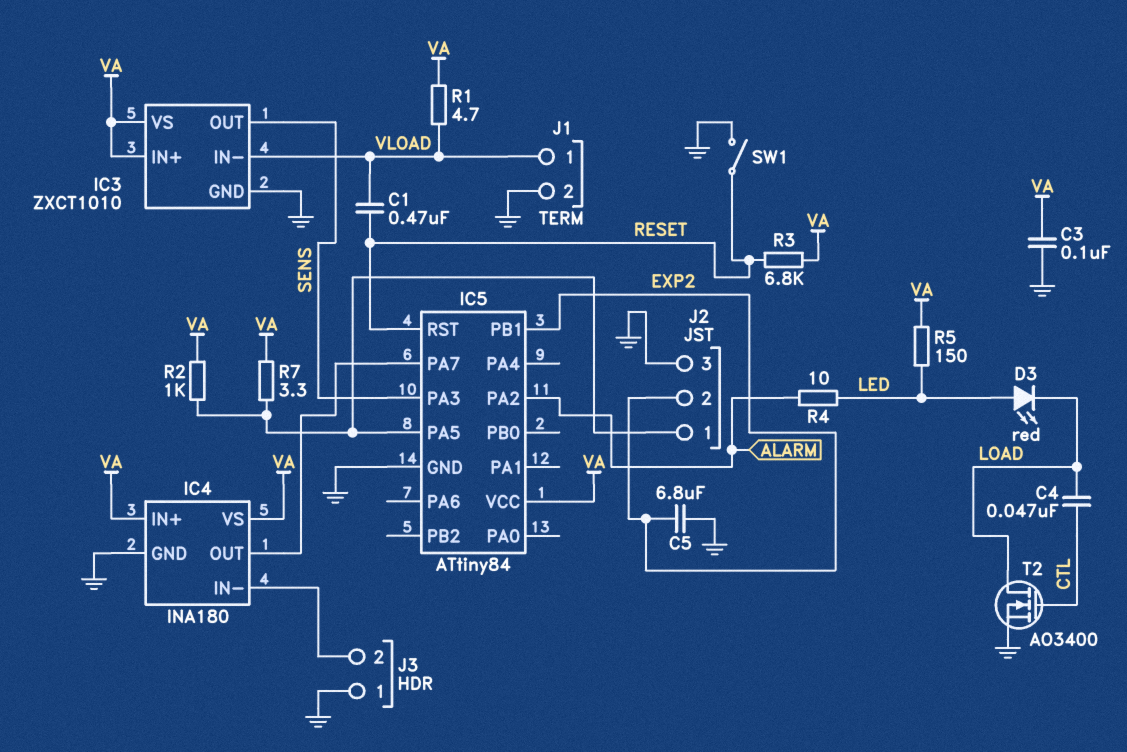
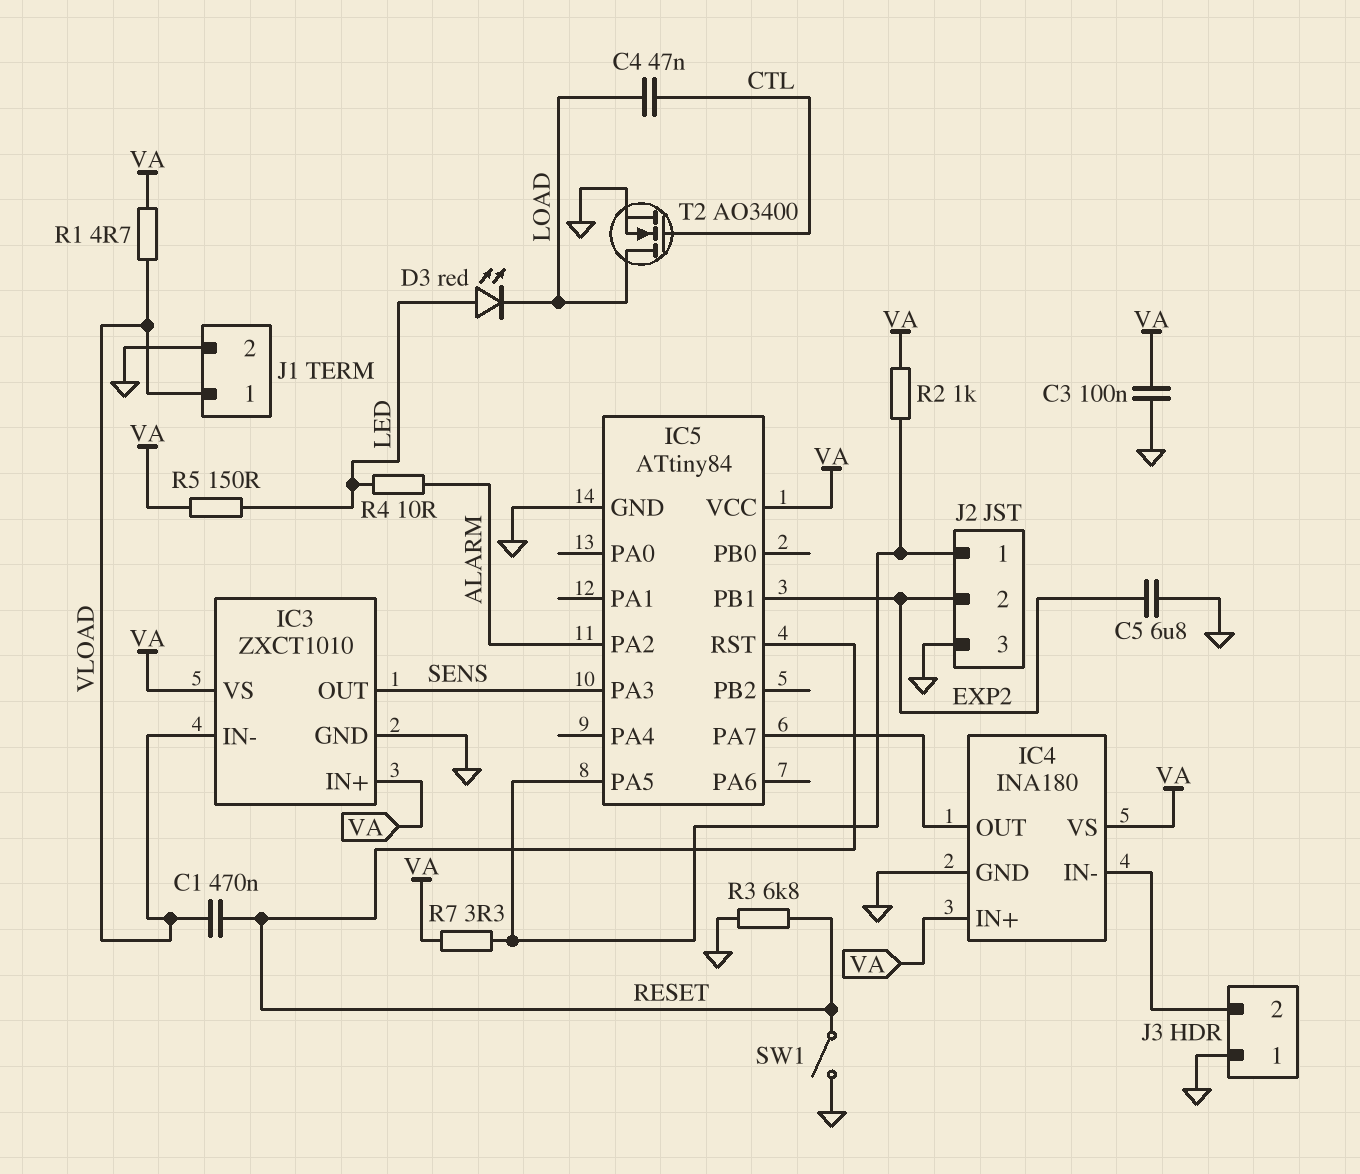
R3: 6.8k (RESET, VA) -> 6.8k (GND, RESET)

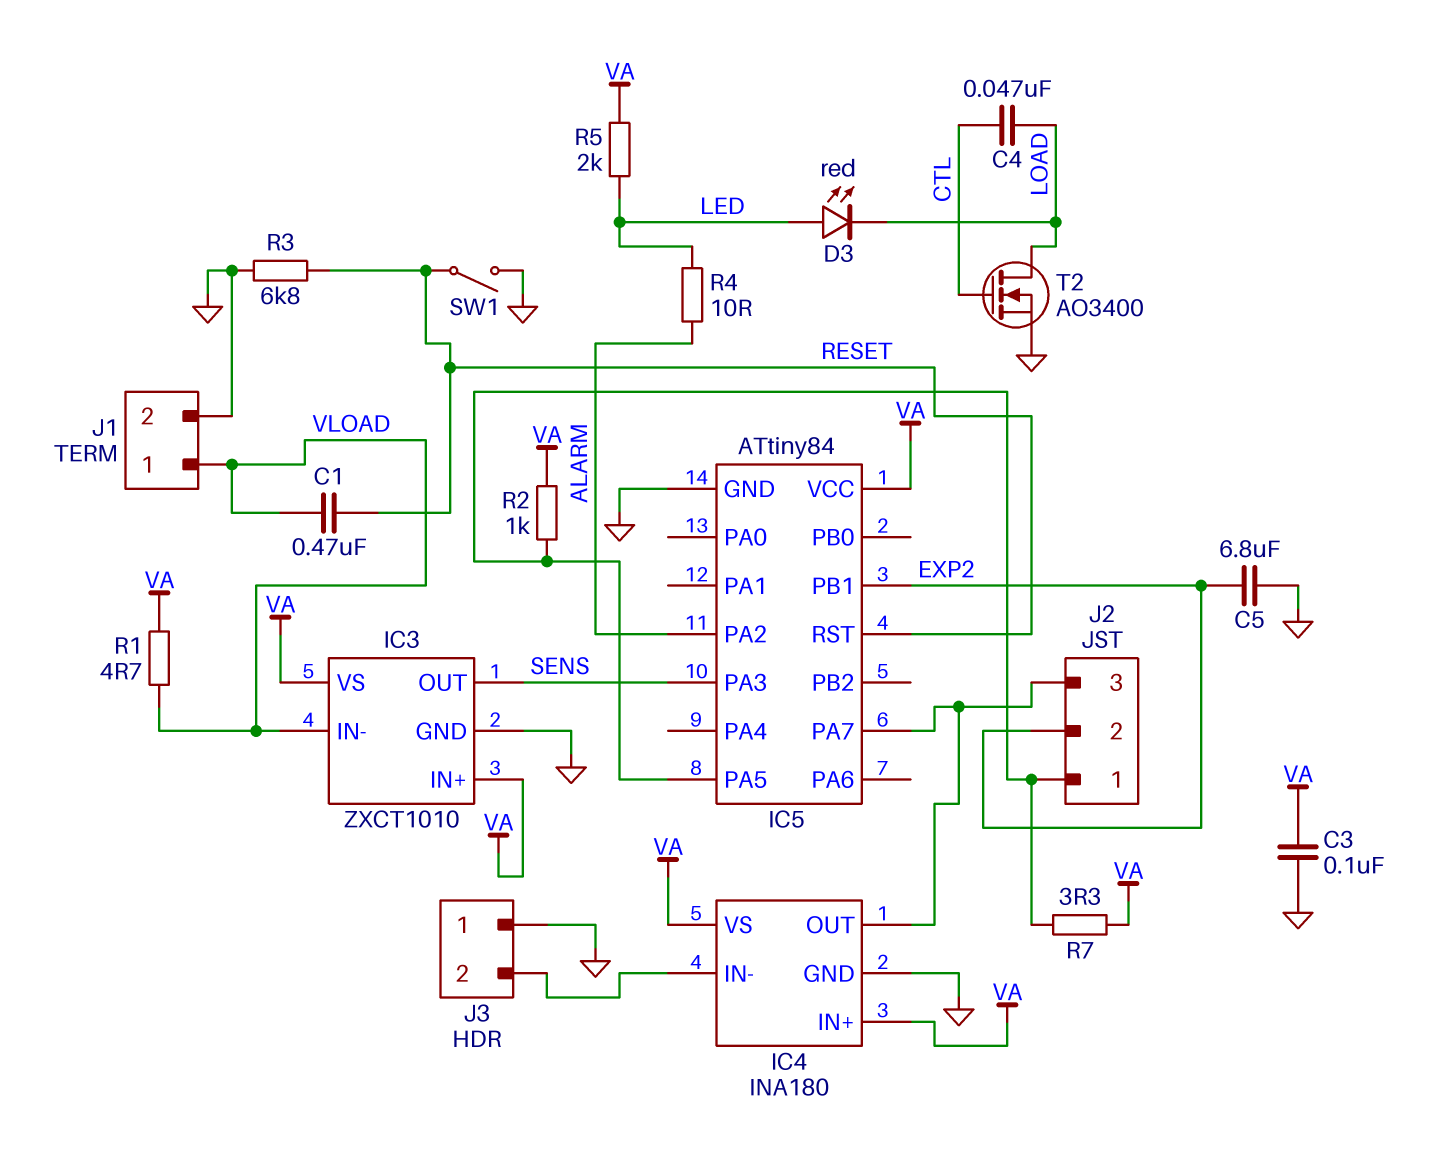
J2 pin 3: GND -> IC4/OUT
R5: 150 (LED, VA) -> 2k (LED, VA)

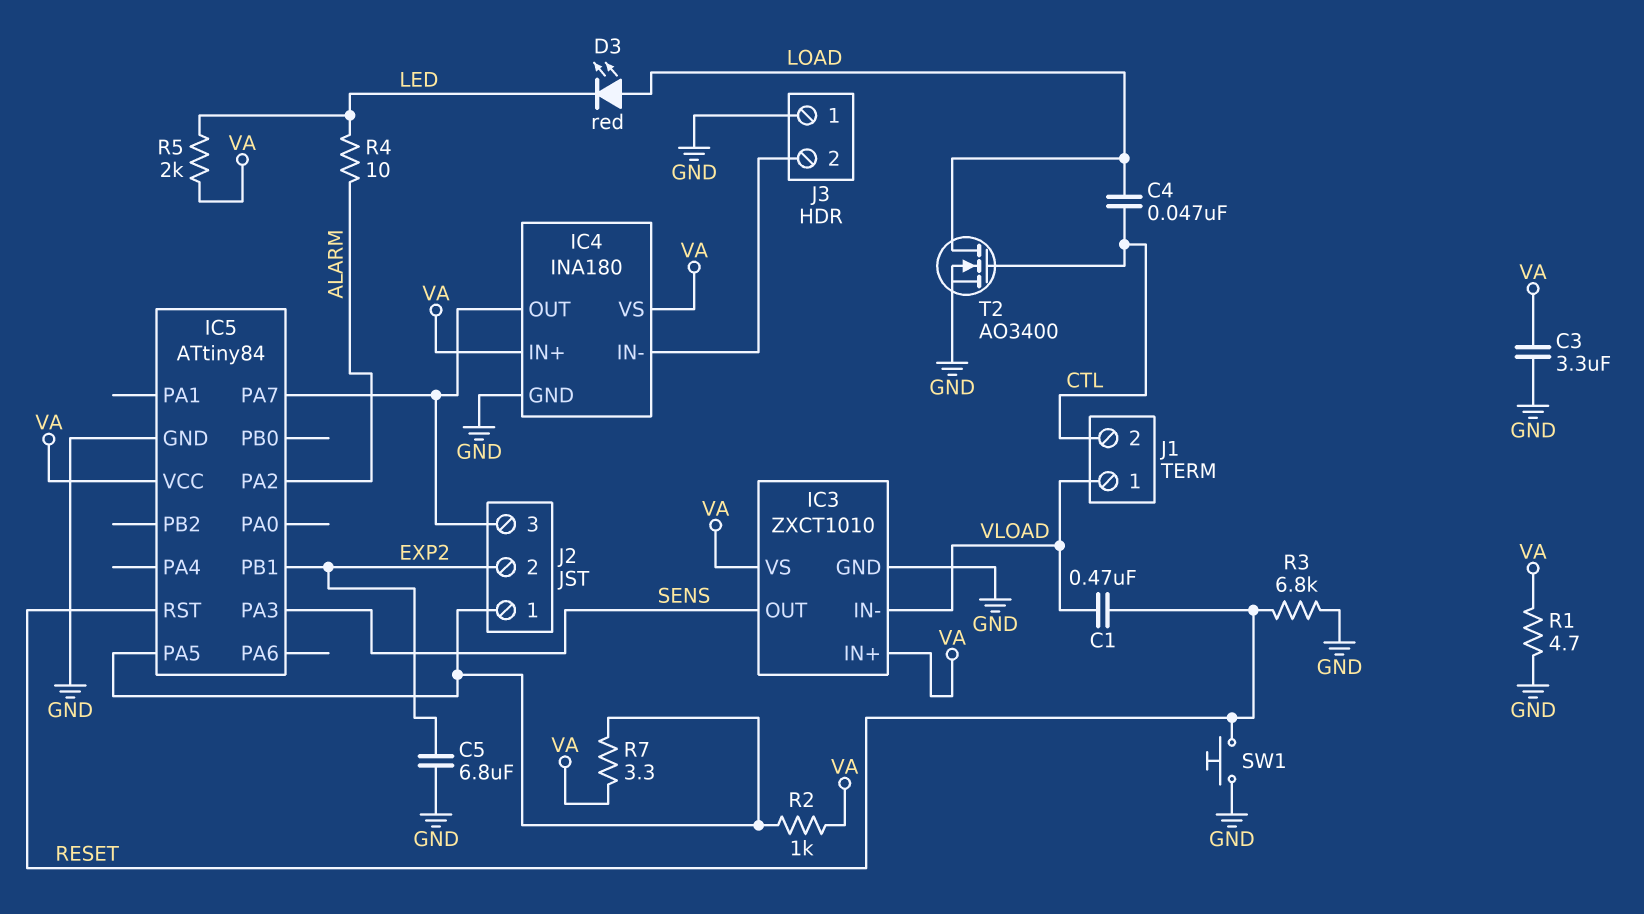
C3: 100nF (GND, VA) -> 3.3uF (GND, VA)
D3: LED red (A LED, K LOAD) -> LED red (A LOAD, K LED)
J1 pin 2: GND -> CTL
R1: 4.7 (VA, VLOAD) -> 4.7 (GND, VA)
SW1: switch (GND, RESET) -> button (GND, RESET)

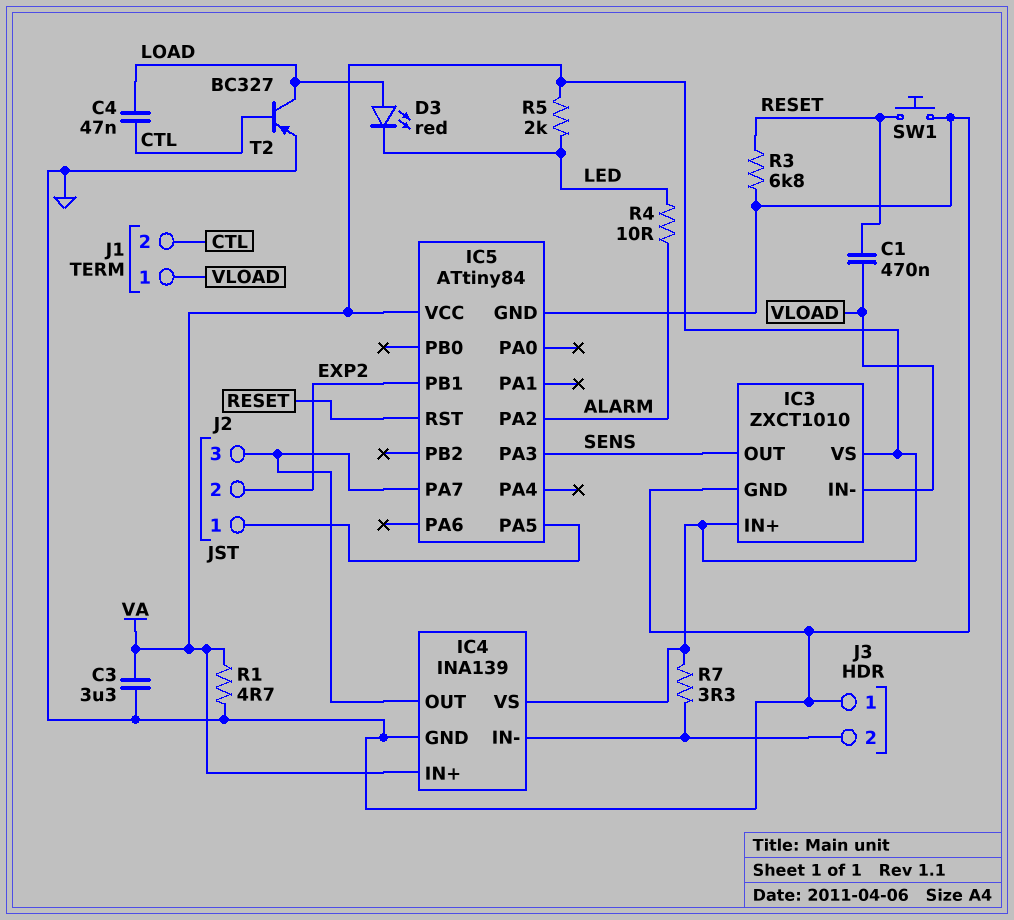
C5: 6.8uF (EXP2, GND) -> none
IC4: INA180 -> INA139
R2: 1k (IC5/PA5, VA) -> none
R7: 3.3 (IC5/PA5, VA) -> 3.3 (IC4/IN-, VA)
T2: NMOS AO3400 (G CTL, D LOAD, S GND) -> PNP BC327 (B CTL, C LOAD, E GND)

